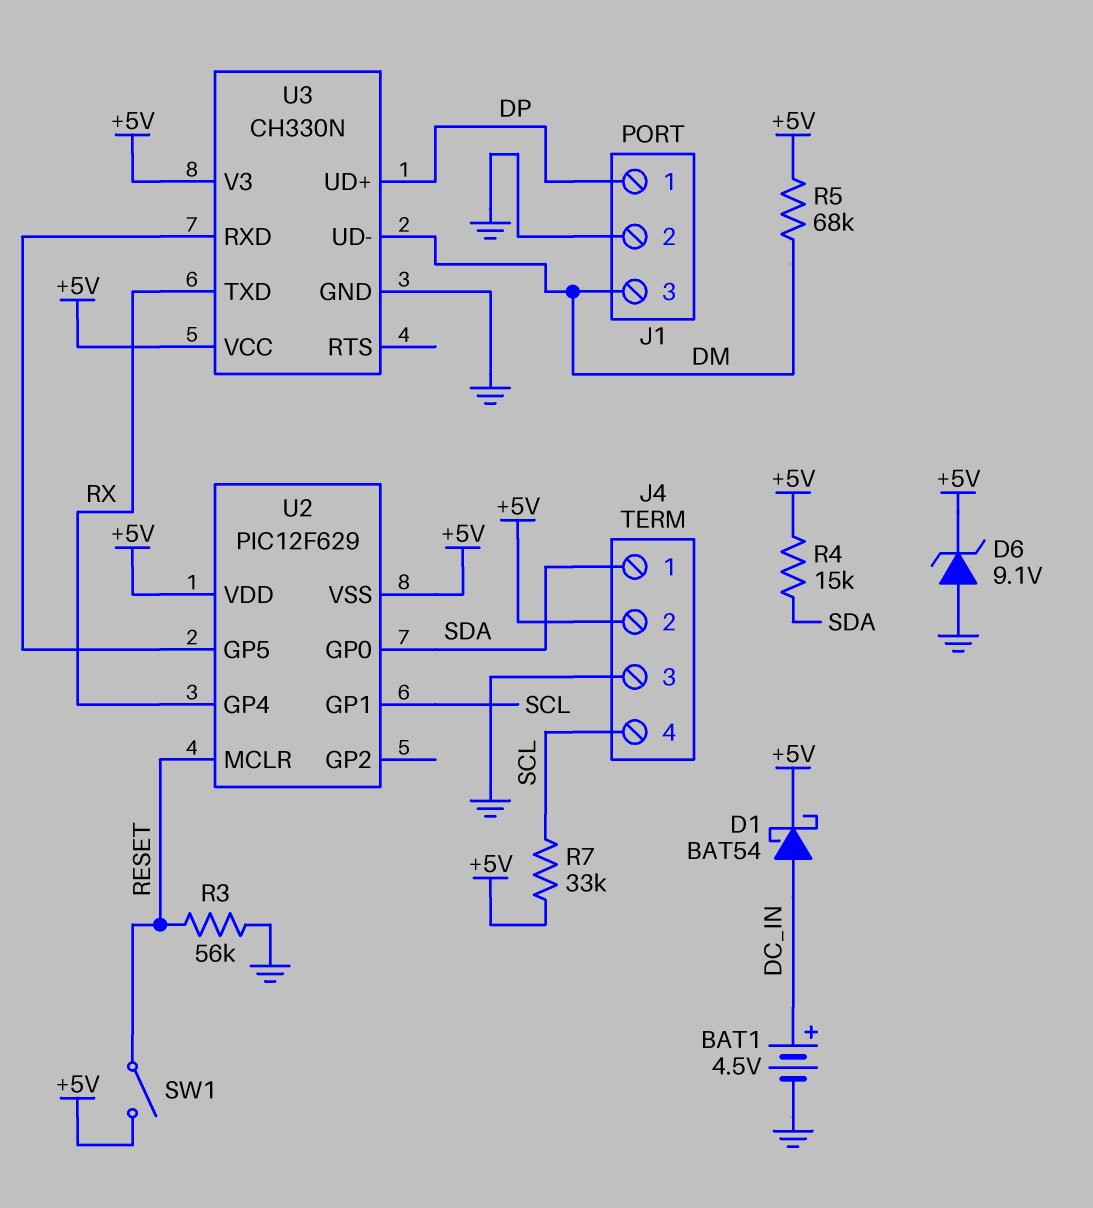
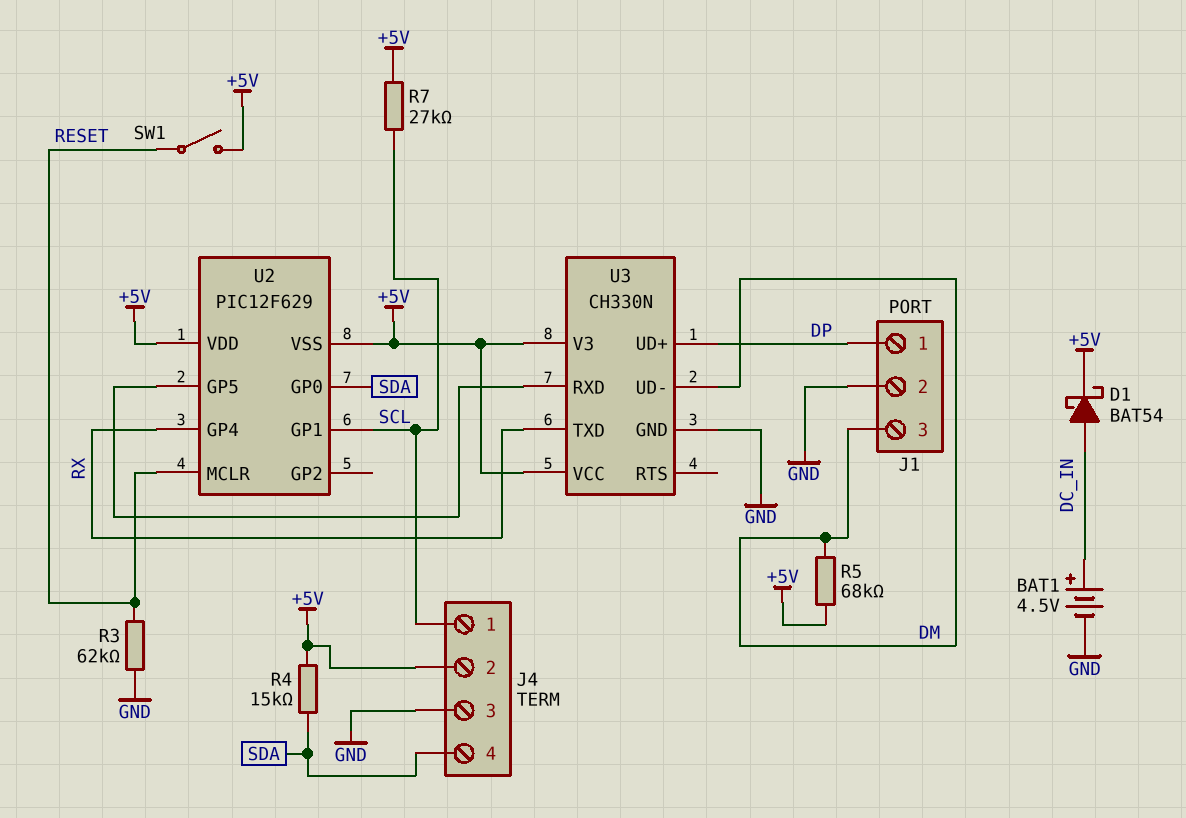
D6: zener 9.1V (A GND, K +5V) -> none
J4 pin 1: SDA -> SCL
J4 pin 4: SCL -> SDA
R3: 56k (GND, RESET) -> 62k (GND, RESET)
R7: 33k (+5V, SCL) -> 27k (+5V, SCL)

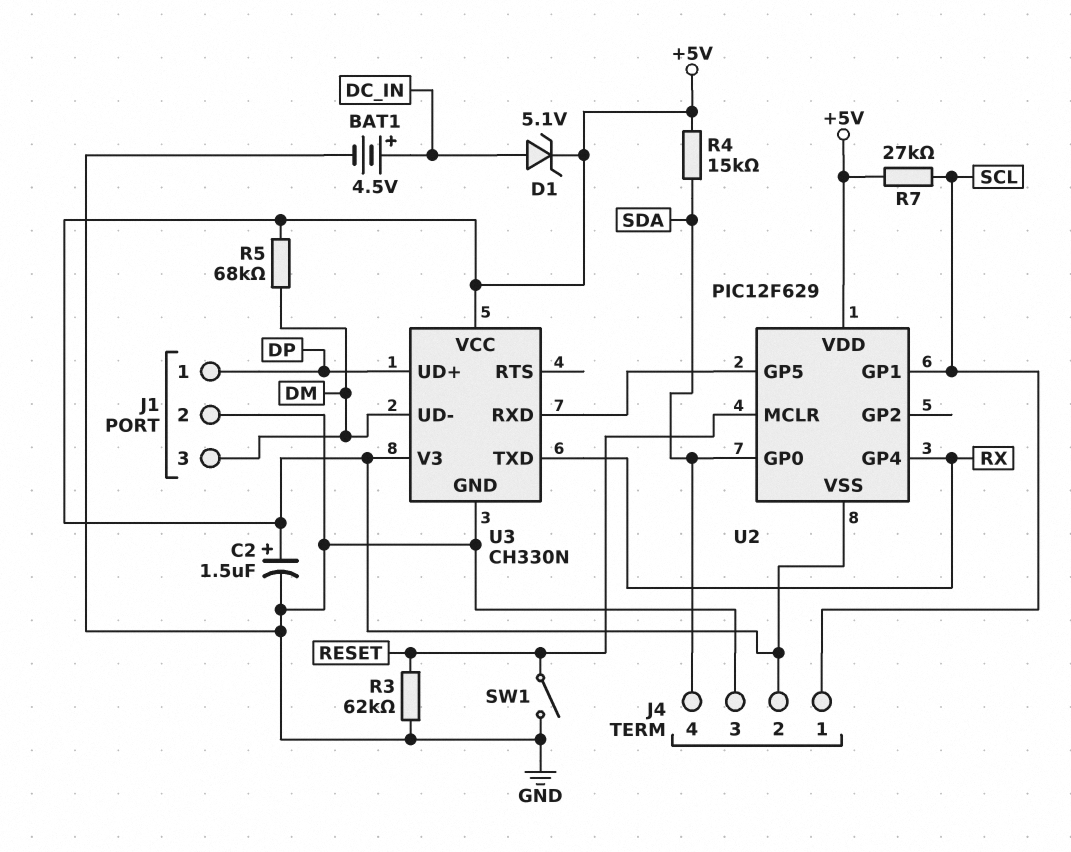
C2: none -> 1.5uF (plus +5V, minus GND)
D1: schottky BAT54 (A DC_IN, K +5V) -> zener 5.1V (A DC_IN, K +5V)
SW1: switch (+5V, RESET) -> switch (GND, RESET)

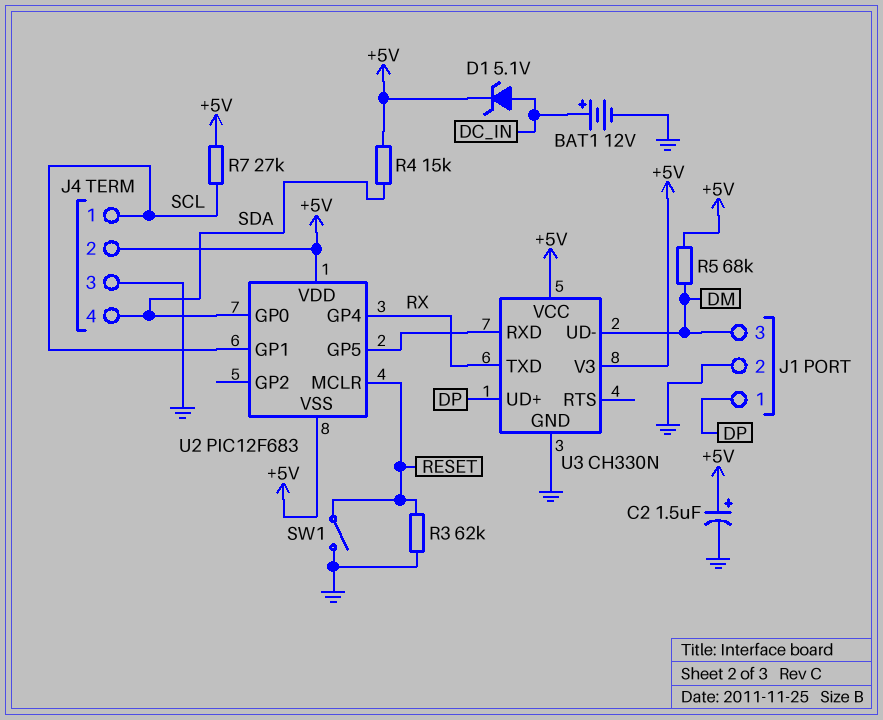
BAT1: 4.5V (plus DC_IN, minus GND) -> 12V (plus DC_IN, minus GND)
U2: PIC12F629 -> PIC12F683

